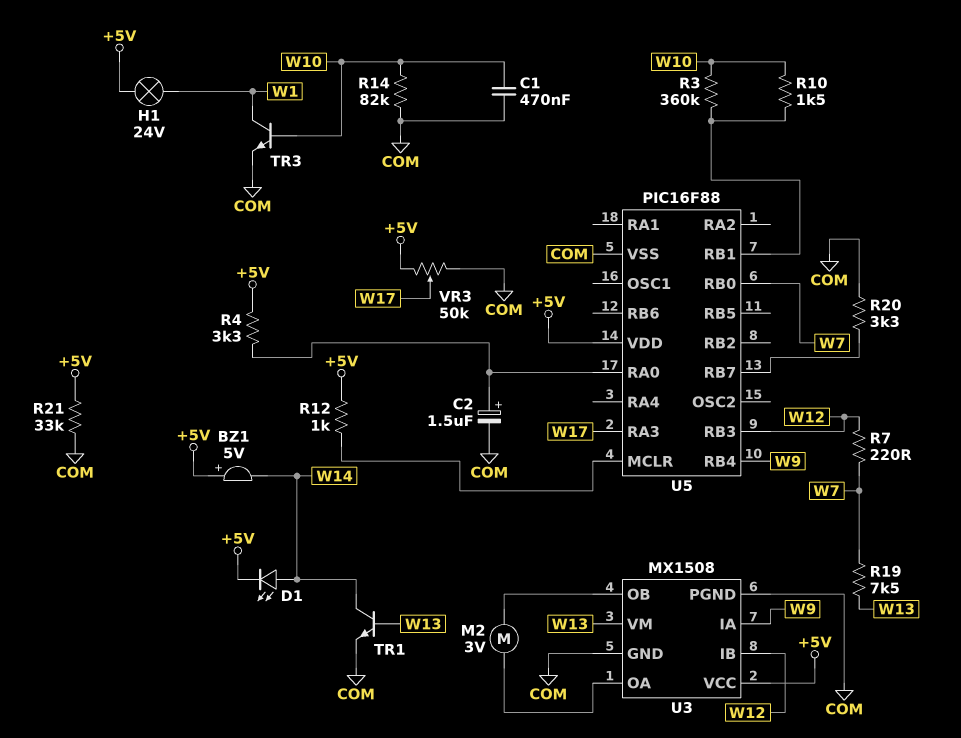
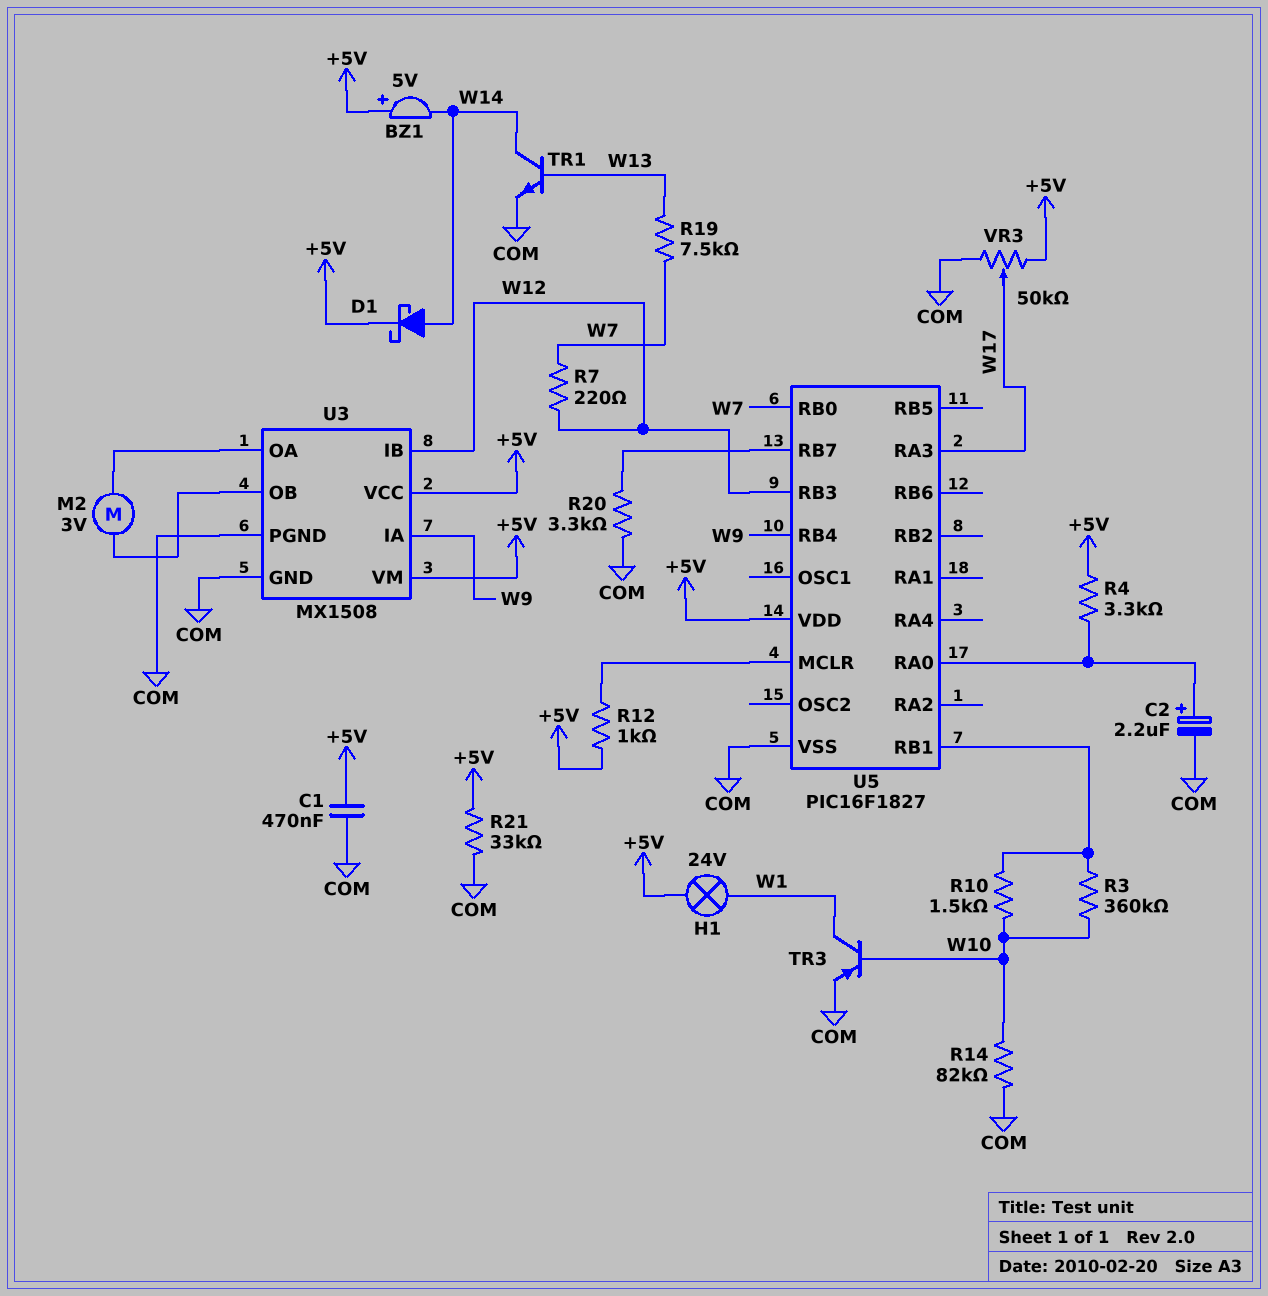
C1: 470nF (COM, W10) -> 470nF (+5V, COM)
C2: 1.5uF (plus U5/RA0, minus COM) -> 2.2uF (plus U5/RA0, minus COM)
D1: LED (A W14, K +5V) -> schottky (A W14, K +5V)
TR3: NPN (B W10, C W1, E COM) -> PNP (B W10, C W1, E COM)
U3 pin VM: W13 -> +5V
U5: PIC16F88 -> PIC16F1827

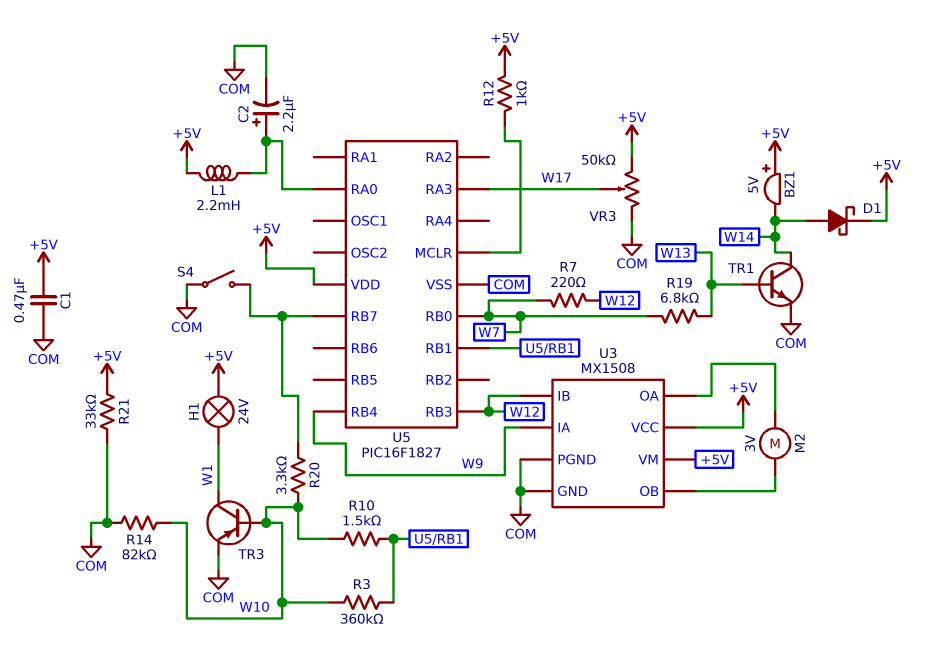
L1: none -> 2.2mH (+5V, U5/RA0)
R4: 3.3k (+5V, U5/RA0) -> none
R19: 7.5k (W7, W13) -> 6.8k (W7, W13)
R20: 3.3k (COM, U5/RB7) -> 3.3k (U5/RB7, W10)
S4: none -> switch (COM, U5/RB7)

